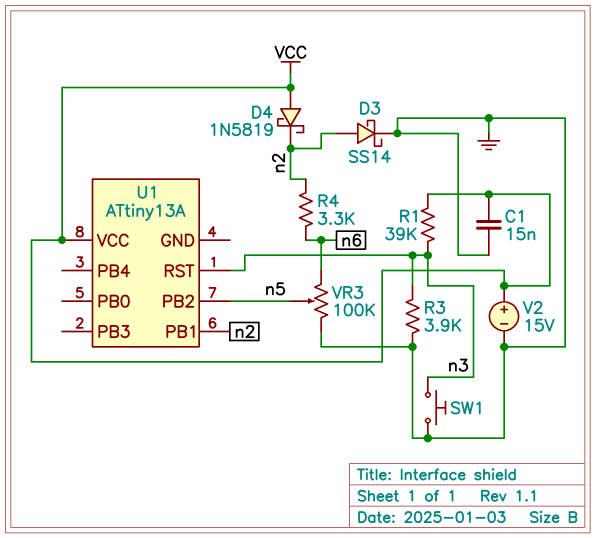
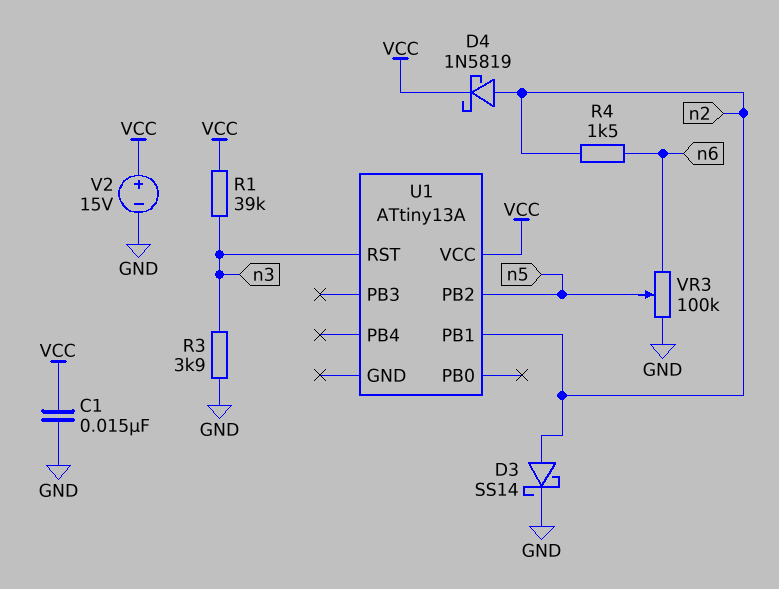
D4: schottky 1N5819 (A VCC, K n2) -> schottky 1N5819 (A n2, K VCC)
R4: 3.3k (n2, n6) -> 1.5k (n2, n6)
SW1: button (GND, n3) -> none

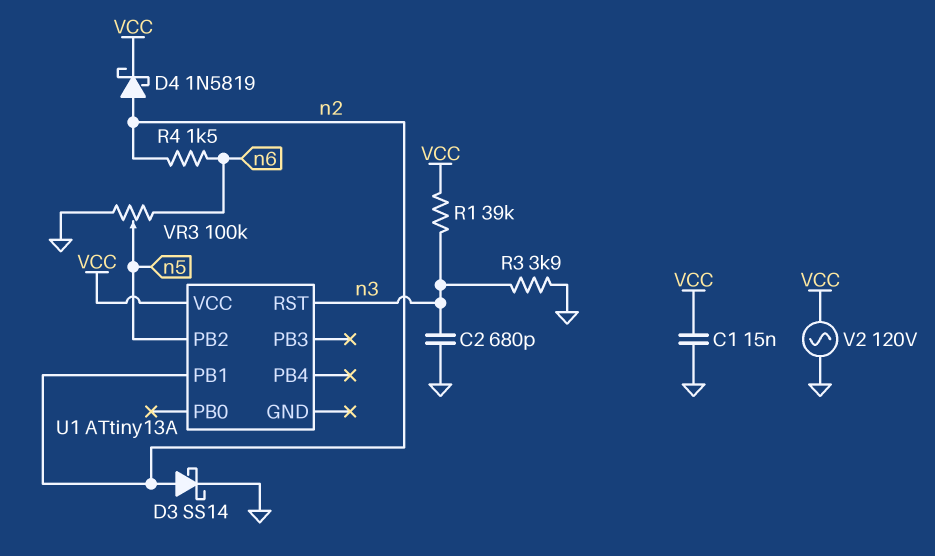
C2: none -> 680pF (GND, n3)
V2: 15V (plus VCC, minus GND) -> AC 120V (GND, VCC)

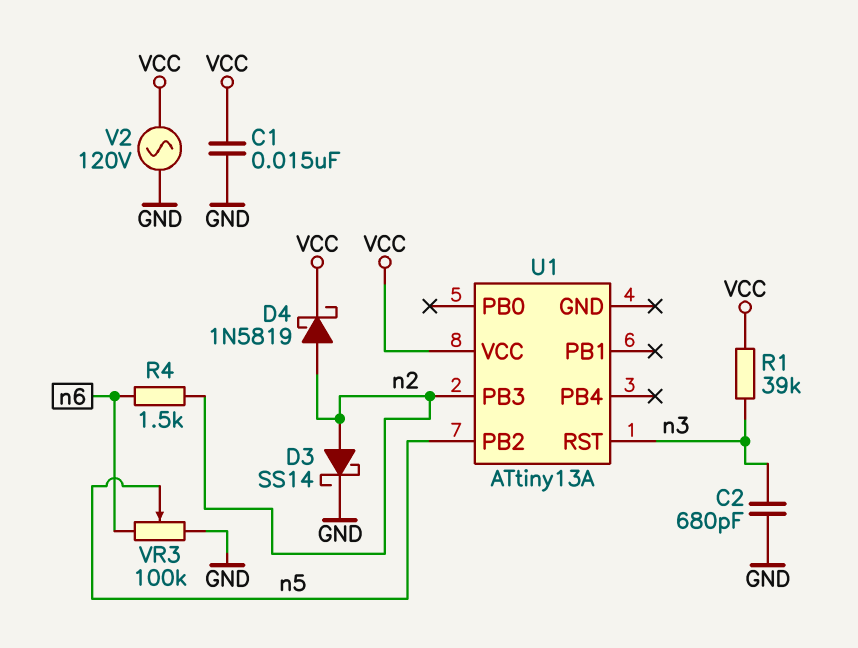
R3: 3.9k (GND, n3) -> none
U1 pin PB1: n2 -> none
U1 pin PB3: none -> n2

